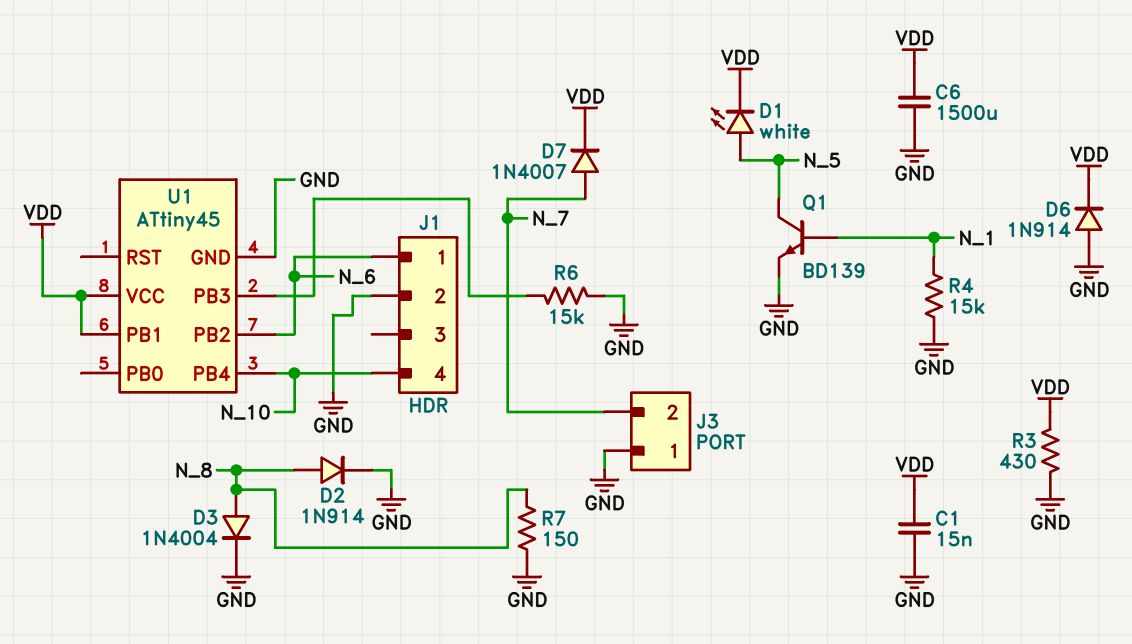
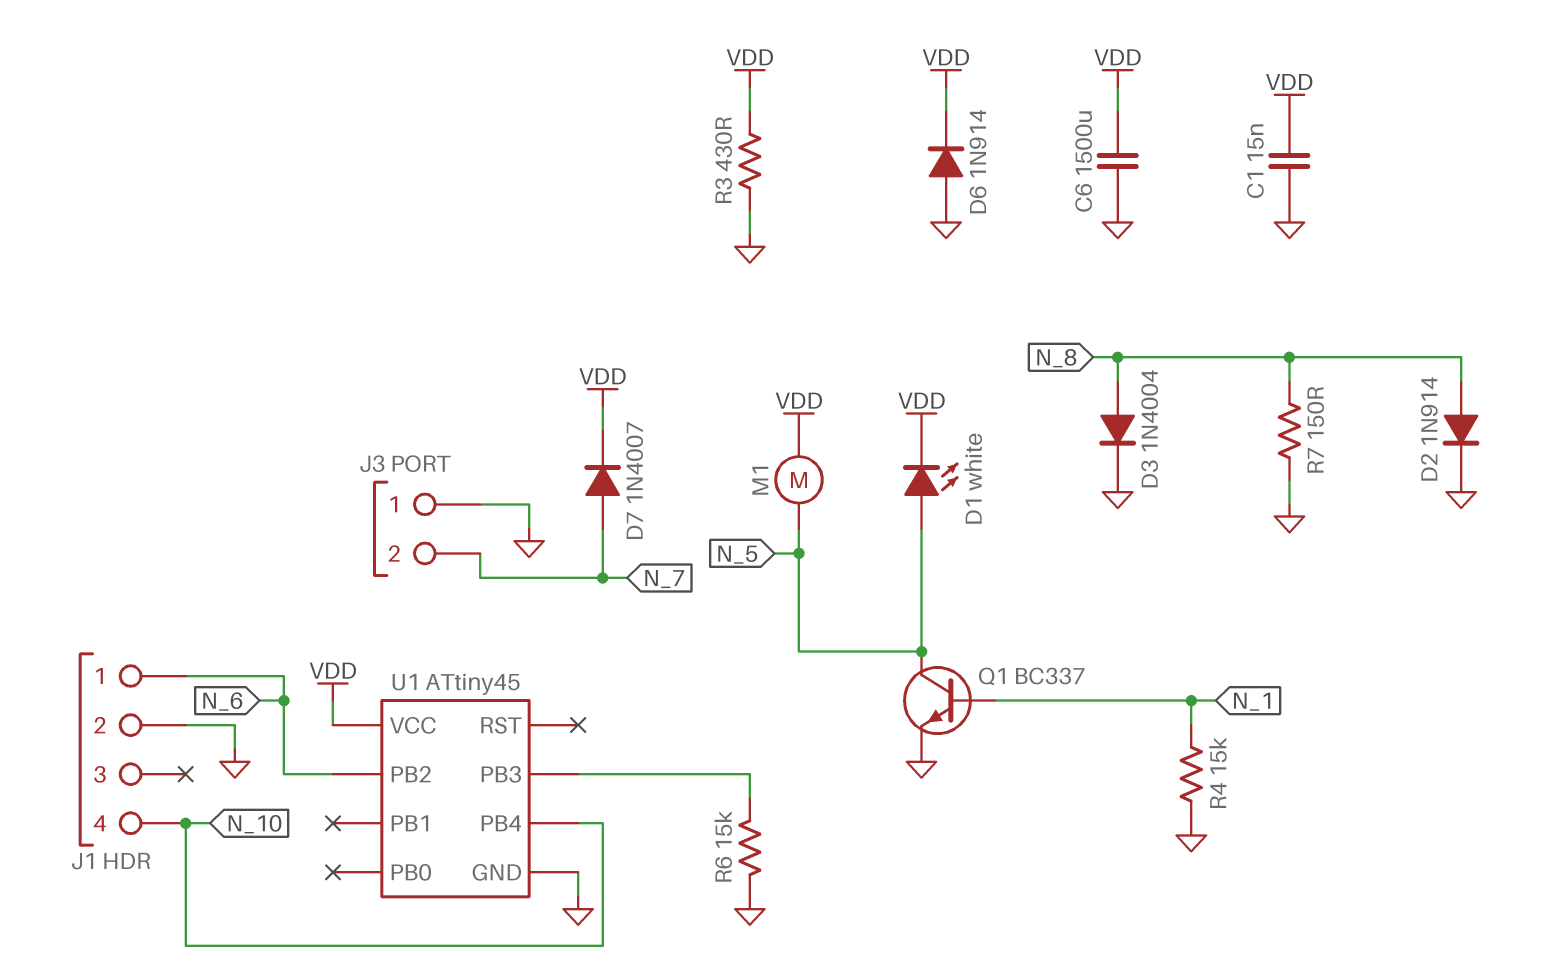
M1: none -> motor (N_5, VDD)
Q1: NPN BD139 (B N_1, C N_5, E GND) -> NPN BC337 (B N_1, C N_5, E GND)
U1 pin PB1: VDD -> none

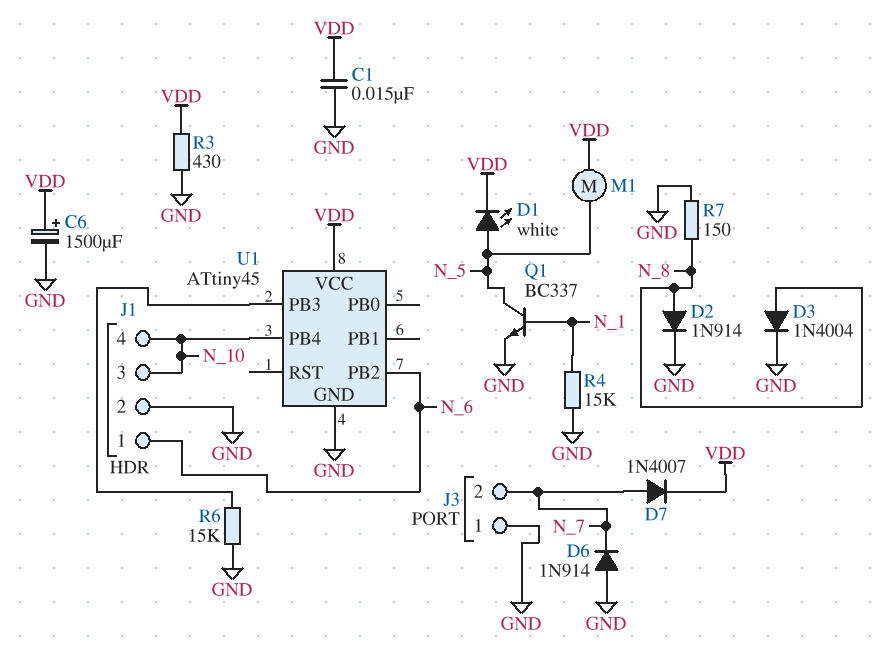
C6: 1500uF (GND, VDD) -> 1500uF (plus VDD, minus GND)
D6: diode 1N914 (A GND, K VDD) -> diode 1N914 (A GND, K N_7)
J1 pin 3: none -> N_10

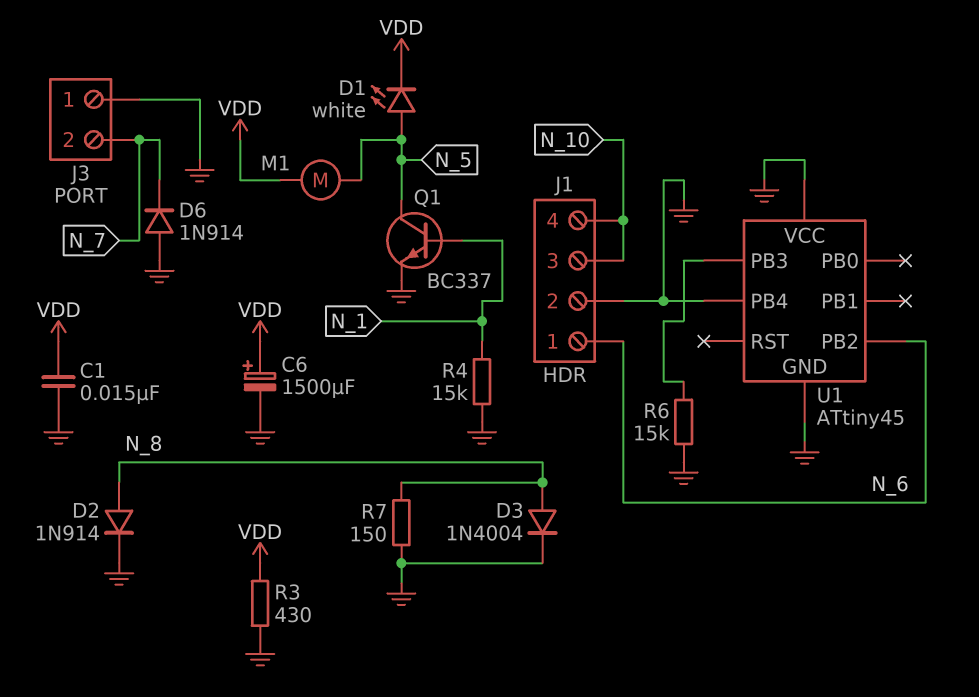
D7: diode 1N4007 (A N_7, K VDD) -> none
U1 pin PB4: N_10 -> GND
U1 pin VCC: VDD -> GND

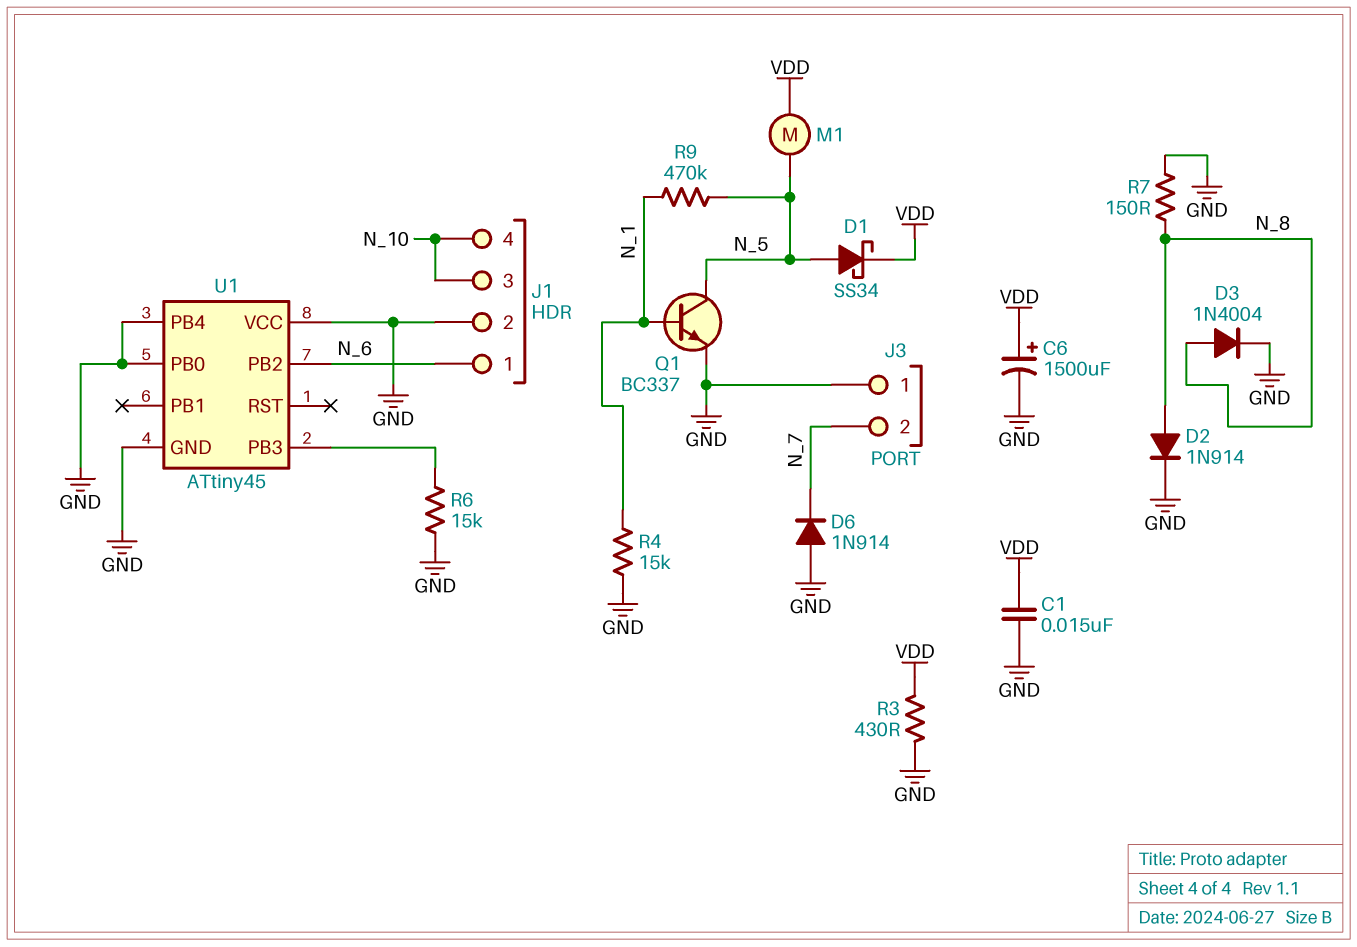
D1: LED white (A N_5, K VDD) -> schottky SS34 (A N_5, K VDD)
R9: none -> 470k (N_1, N_5)
U1 pin PB0: none -> GND

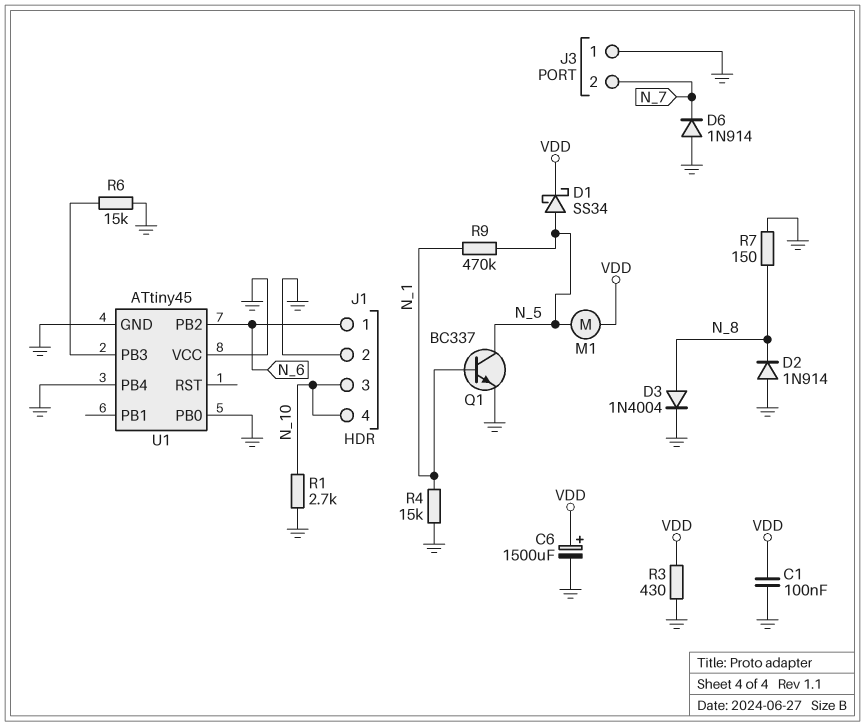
C1: 15nF (GND, VDD) -> 100nF (GND, VDD)
D2: diode 1N914 (A N_8, K GND) -> diode 1N914 (A GND, K N_8)
R1: none -> 2.7k (GND, N_10)

